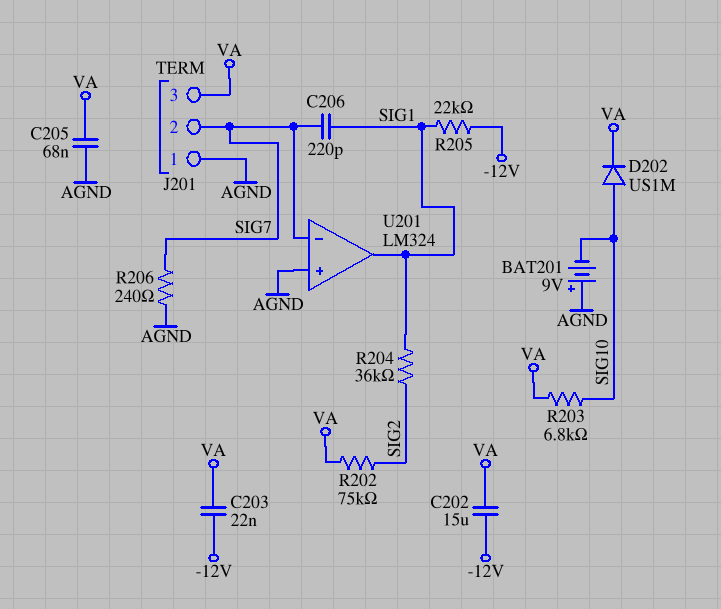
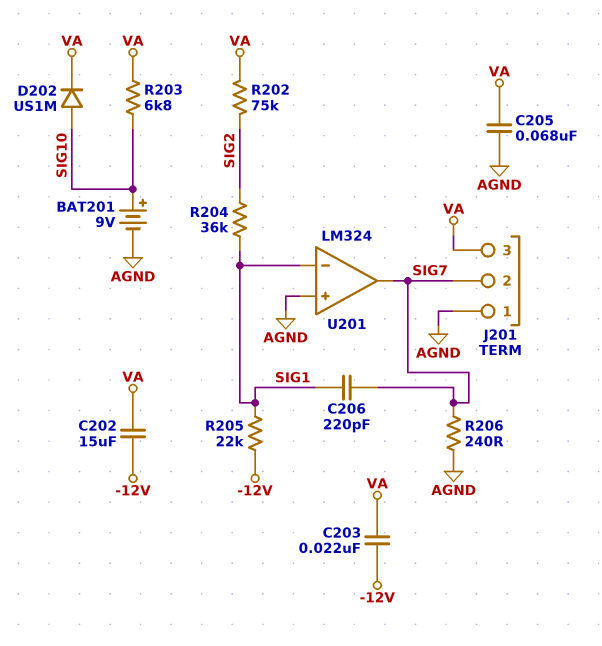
BAT201: 9V (plus AGND, minus SIG10) -> 9V (plus SIG10, minus AGND)
U201 pin in-: SIG7 -> SIG1
U201 pin out: SIG1 -> SIG7

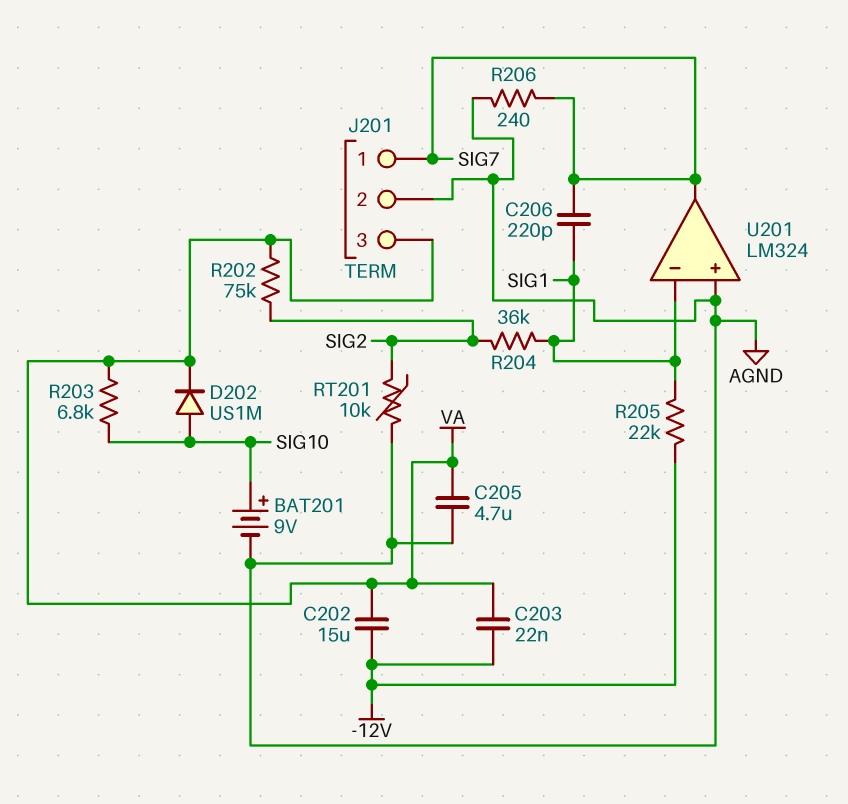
C205: 68nF (AGND, VA) -> 4.7uF (AGND, VA)
J201 pin 1: AGND -> SIG7
J201 pin 2: SIG7 -> AGND
RT201: none -> 10k (AGND, SIG2)

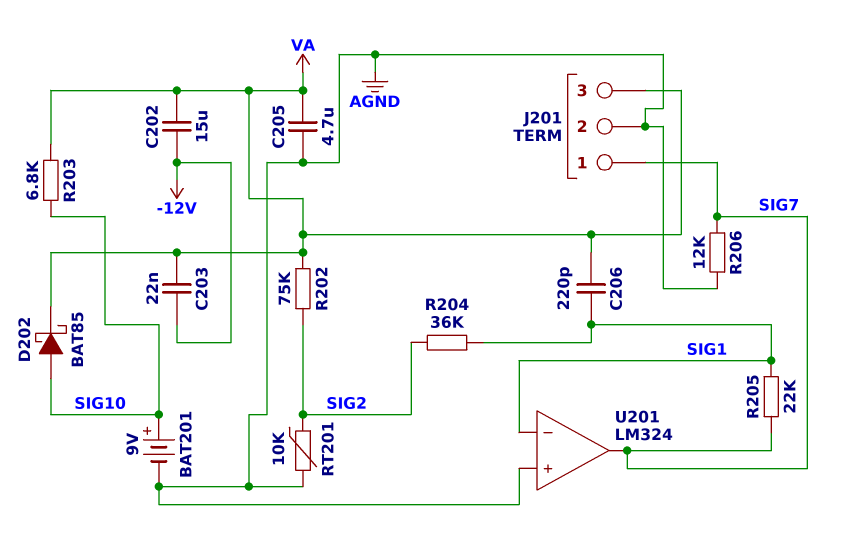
C206: 220pF (SIG1, SIG7) -> 220pF (SIG1, VA)
D202: diode US1M (A SIG10, K VA) -> schottky BAT85 (A SIG10, K VA)
R205: 22k (-12V, SIG1) -> 22k (SIG1, SIG7)
R206: 240 (AGND, SIG7) -> 12k (AGND, SIG7)

